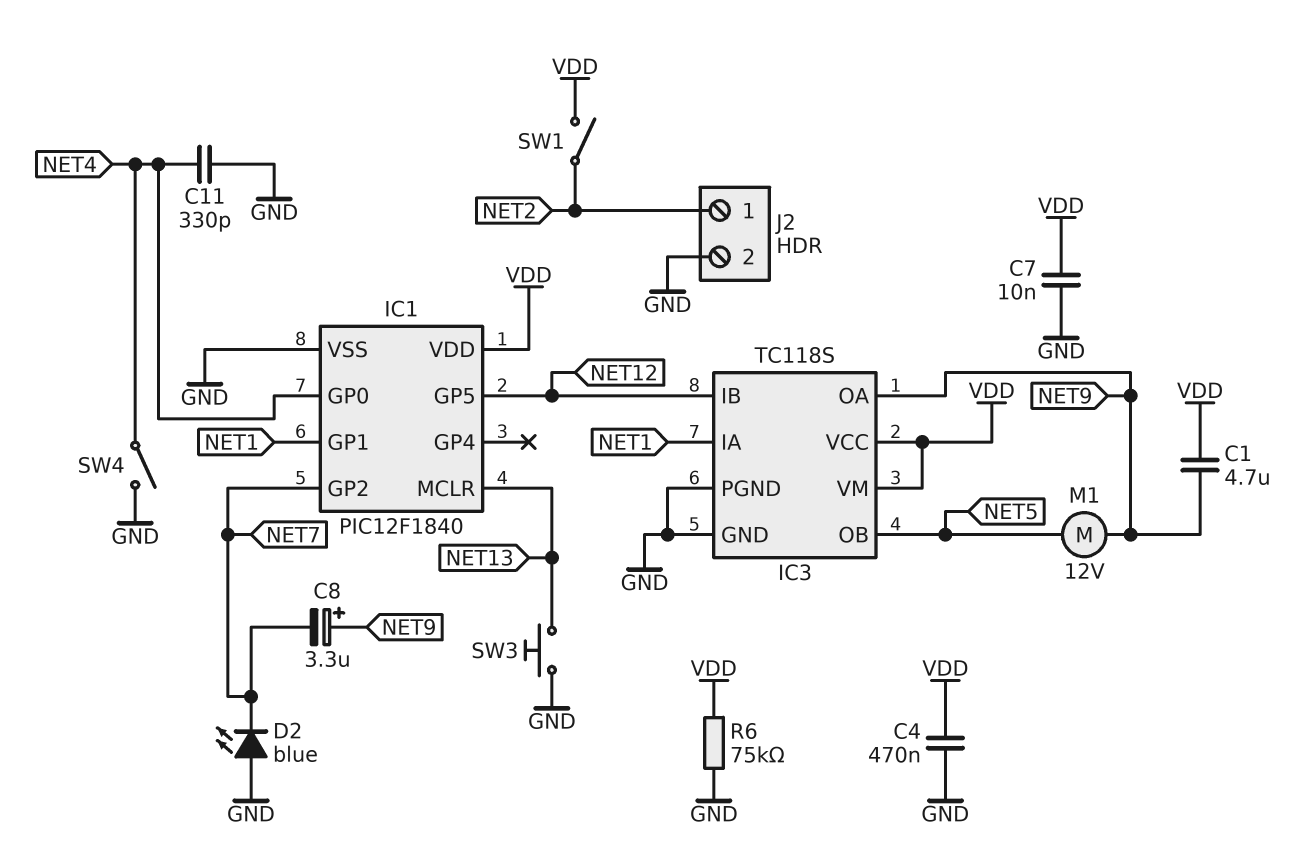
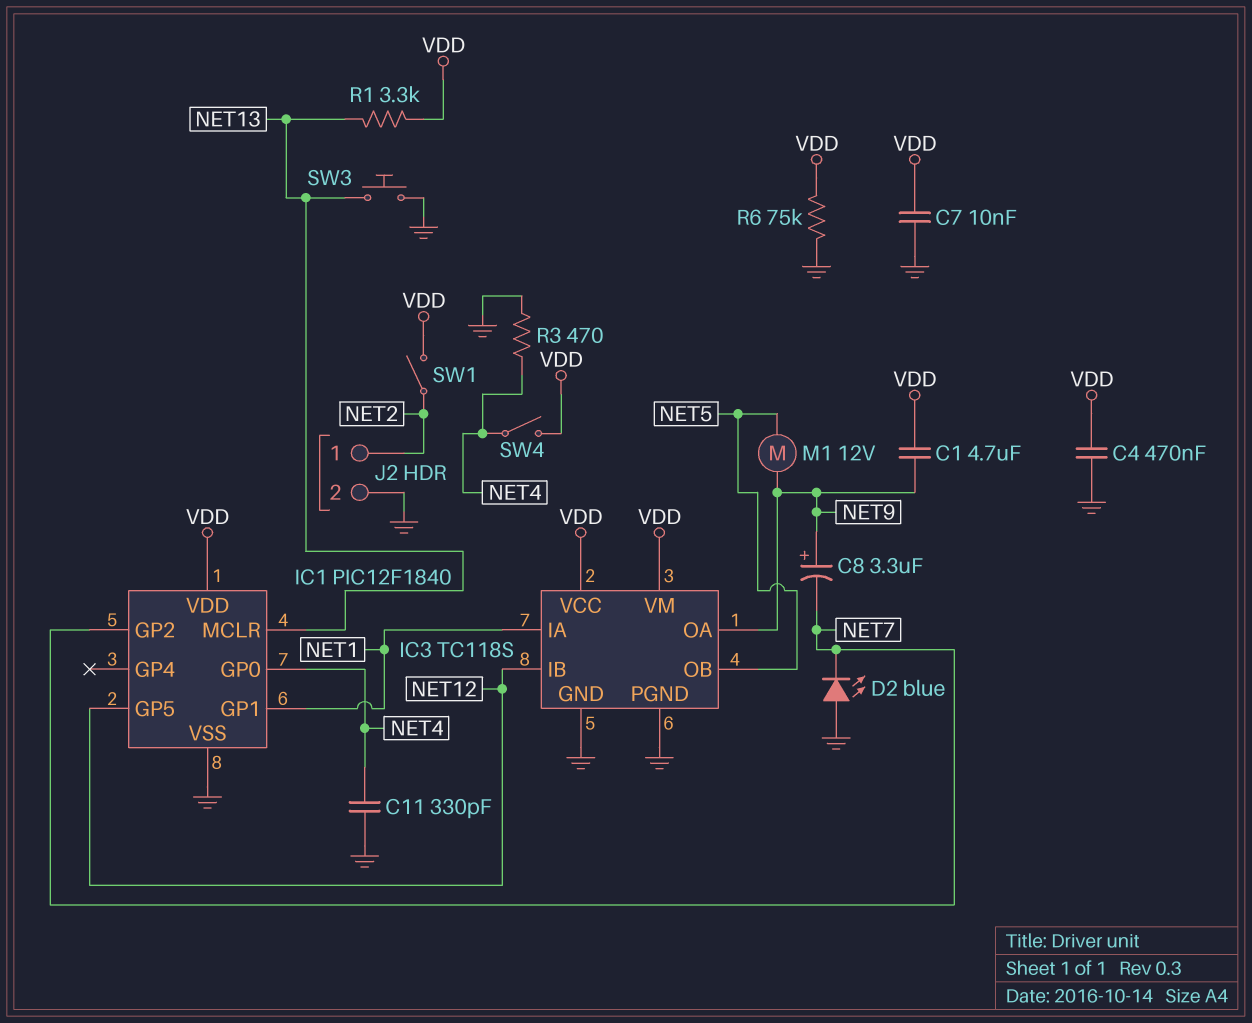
R1: none -> 3.3k (NET13, VDD)
R3: none -> 470 (GND, NET4)
SW4: switch (GND, NET4) -> switch (NET4, VDD)

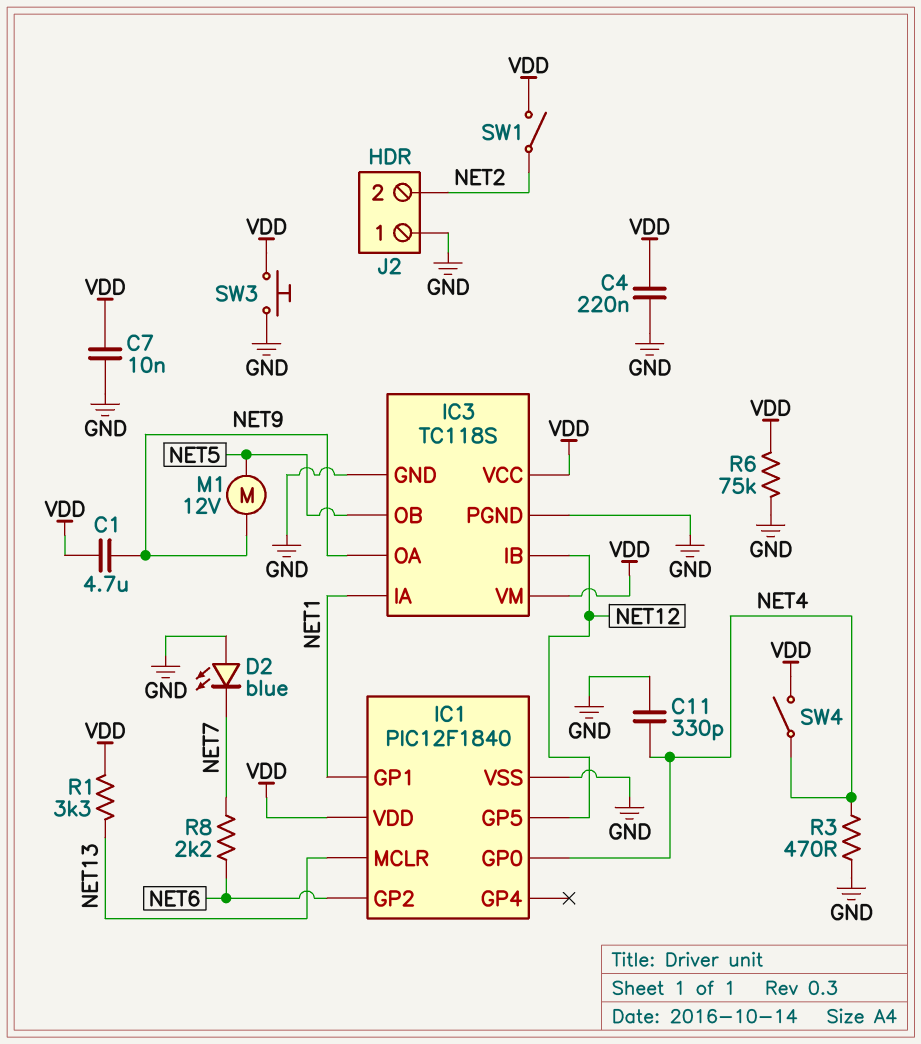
C4: 470nF (GND, VDD) -> 220nF (GND, VDD)
C8: 3.3uF (plus NET9, minus NET7) -> none
IC1 pin GP2: NET7 -> NET6
J2 pin 1: NET2 -> GND
J2 pin 2: GND -> NET2
R8: none -> 2.2k (NET6, NET7)
SW3: button (GND, NET13) -> button (GND, VDD)

